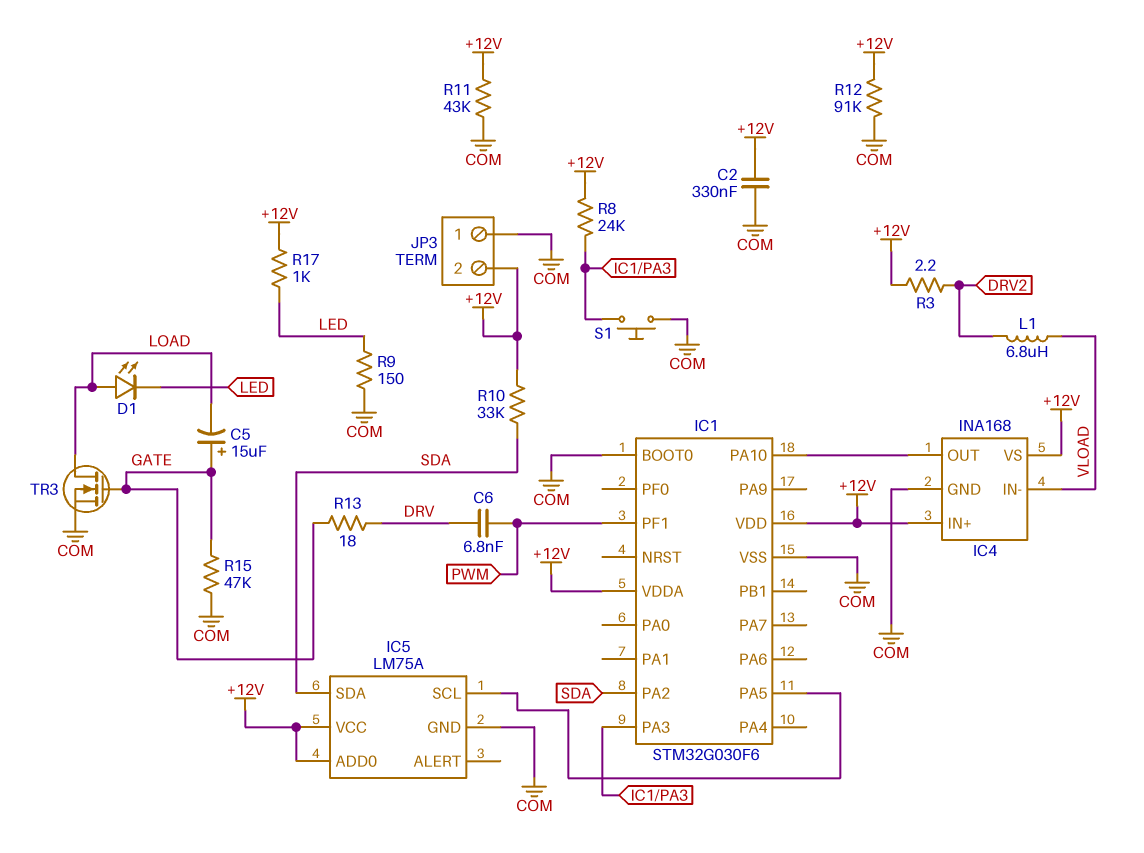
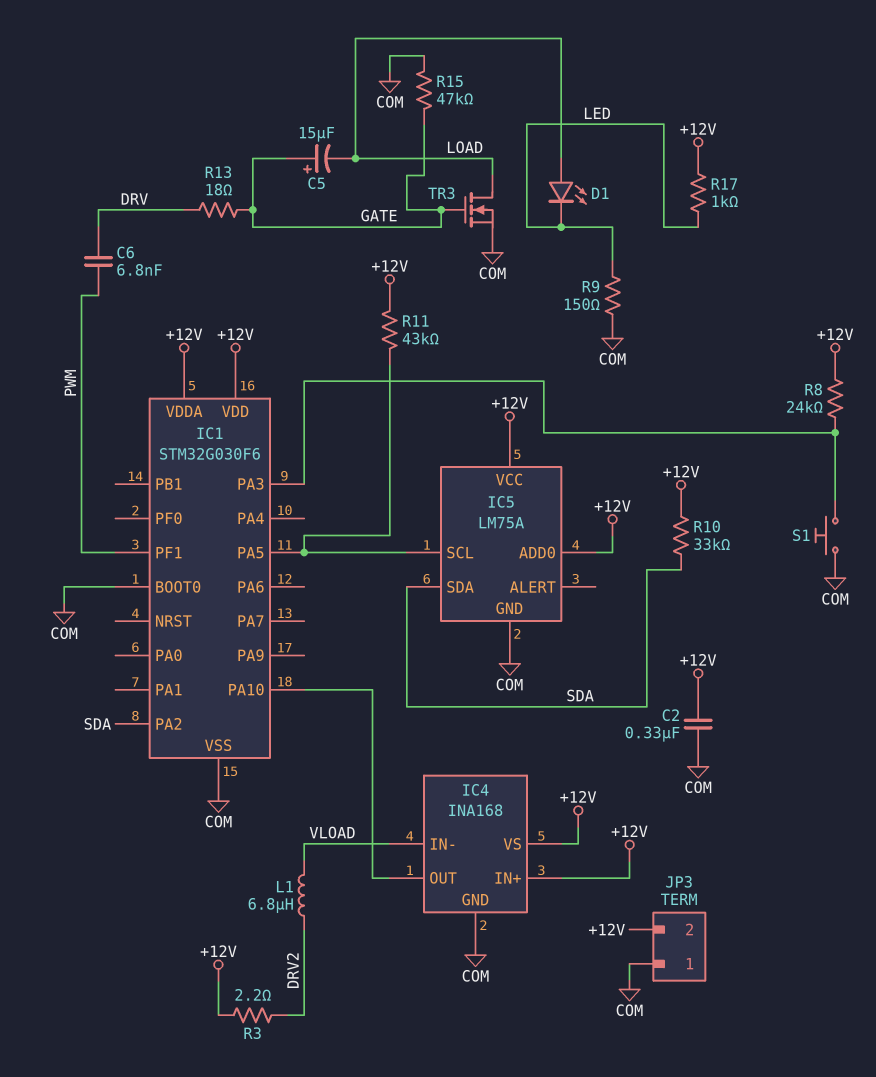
R11: 43k (+12V, COM) -> 43k (+12V, IC1/PA5)
R12: 91k (+12V, COM) -> none

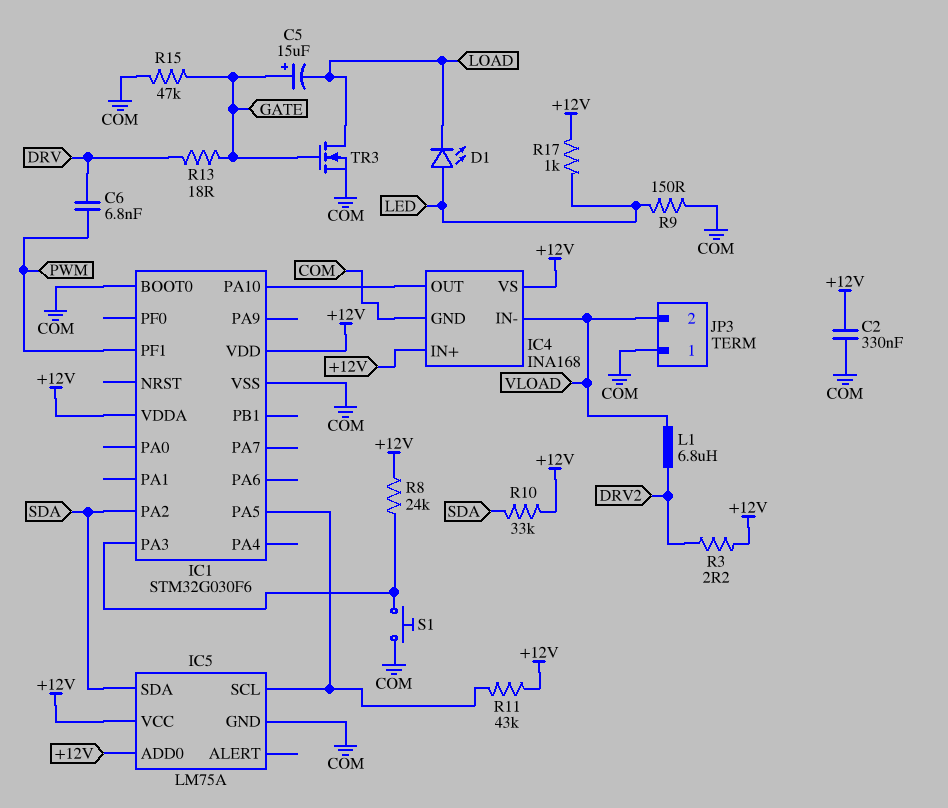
D1: LED (A LOAD, K LED) -> LED (A LED, K LOAD)
JP3 pin 2: +12V -> VLOAD

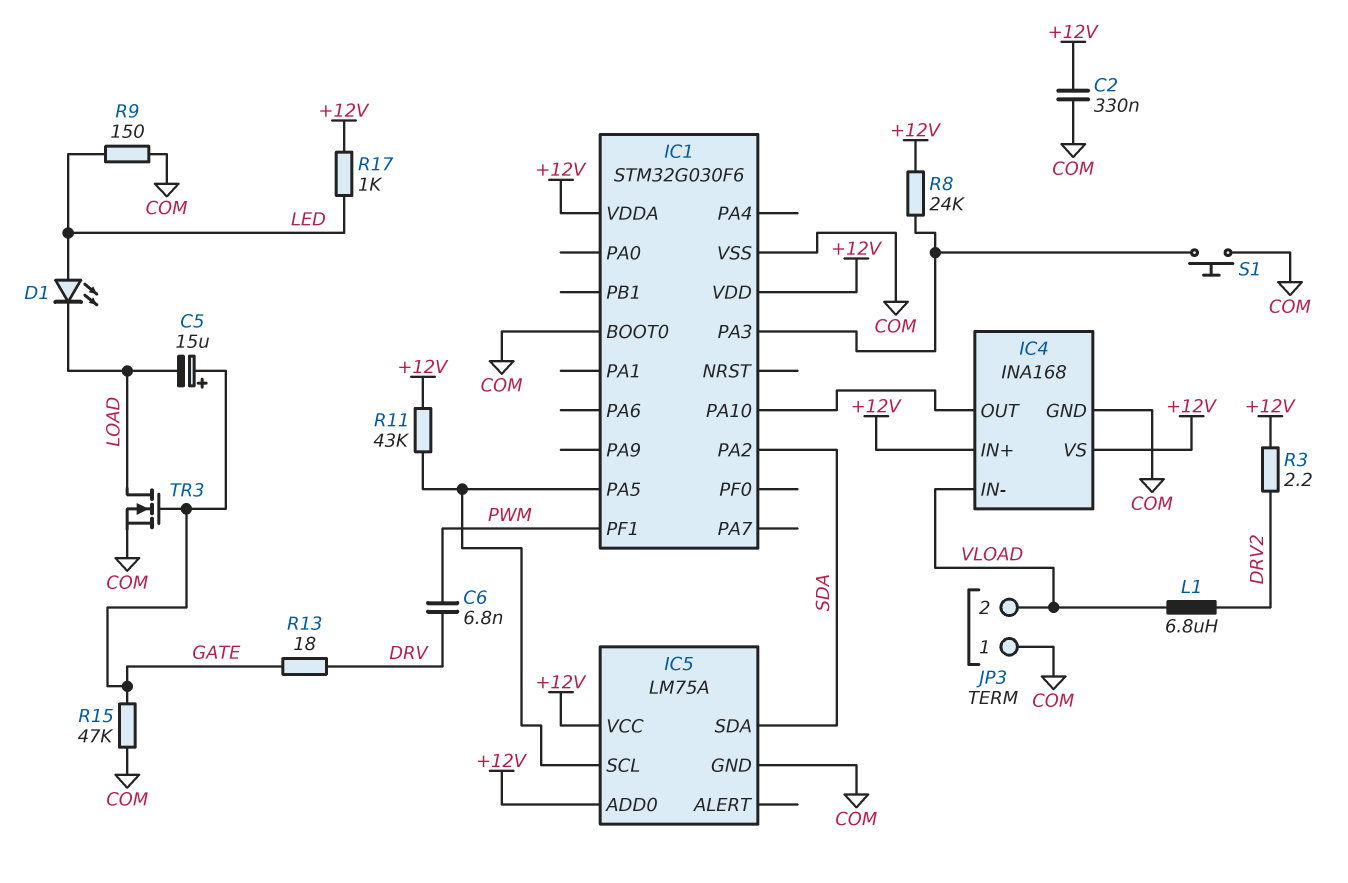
R10: 33k (+12V, SDA) -> none

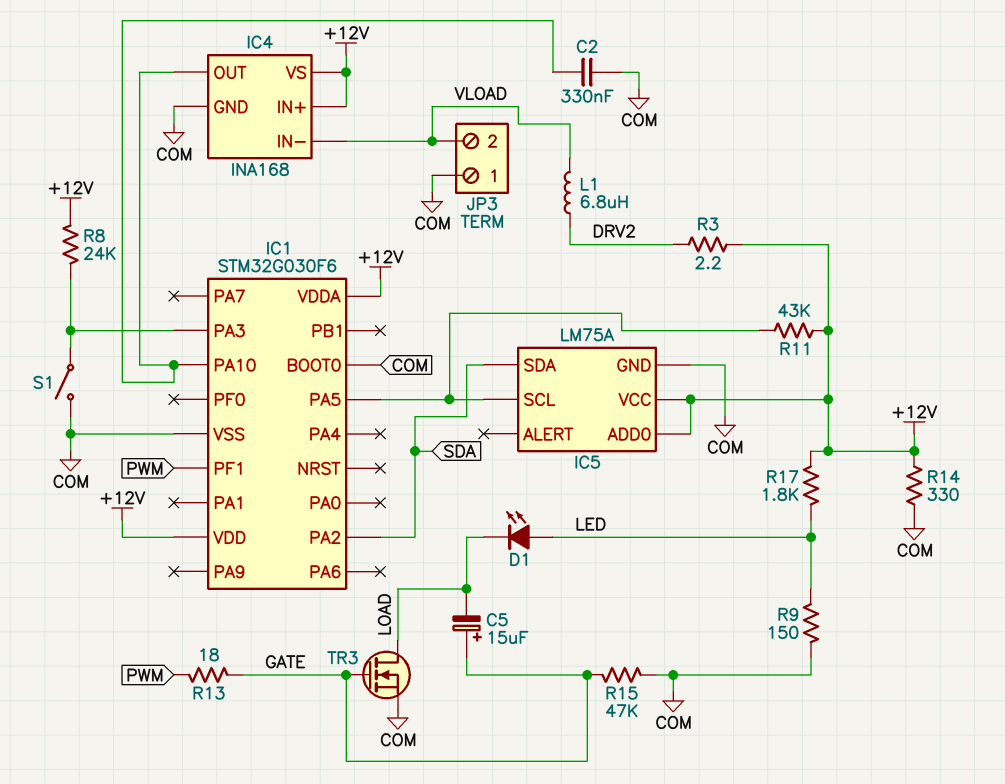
C2: 330nF (+12V, COM) -> 330nF (COM, IC1/PA10)
C6: 6.8nF (DRV, PWM) -> none
R13: 18 (DRV, GATE) -> 18 (GATE, PWM)
R14: none -> 330 (+12V, COM)
R17: 1k (+12V, LED) -> 1.8k (+12V, LED)
S1: button (COM, IC1/PA3) -> switch (COM, IC1/PA3)

